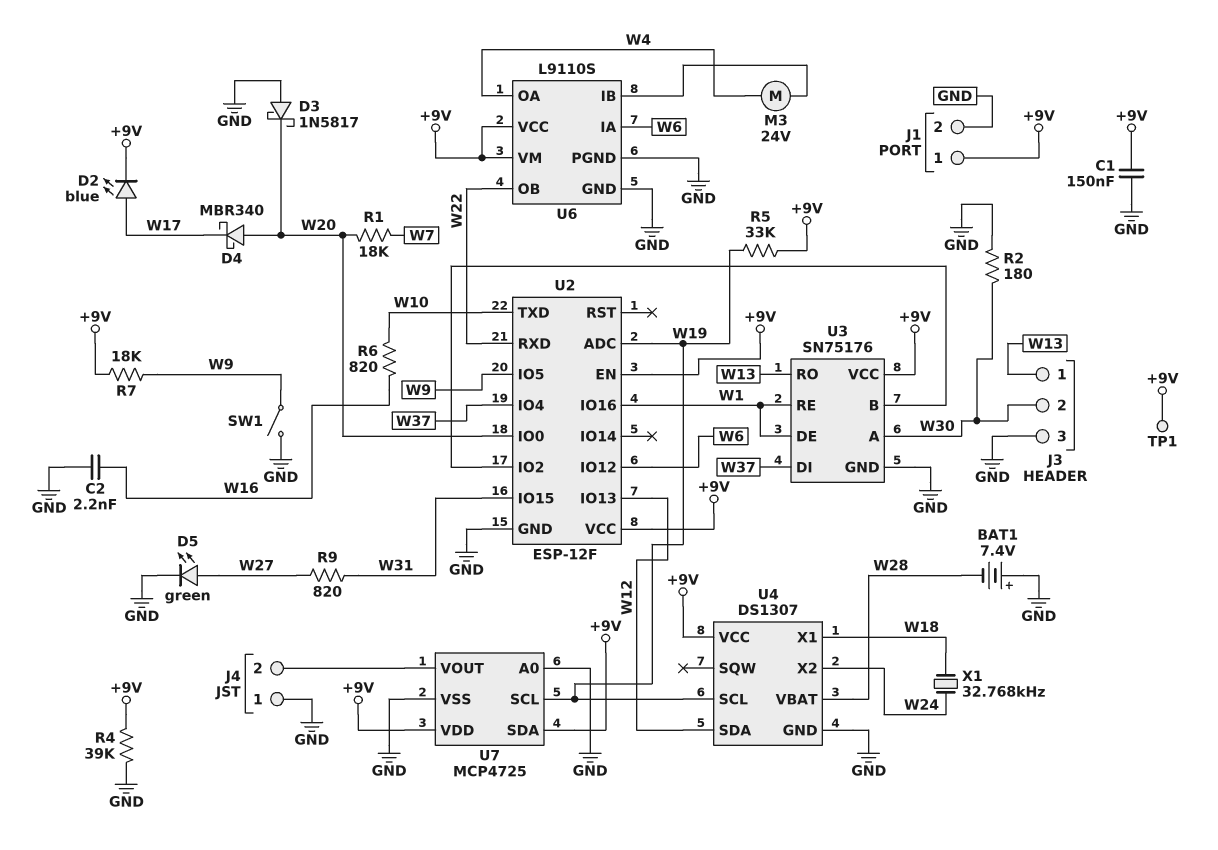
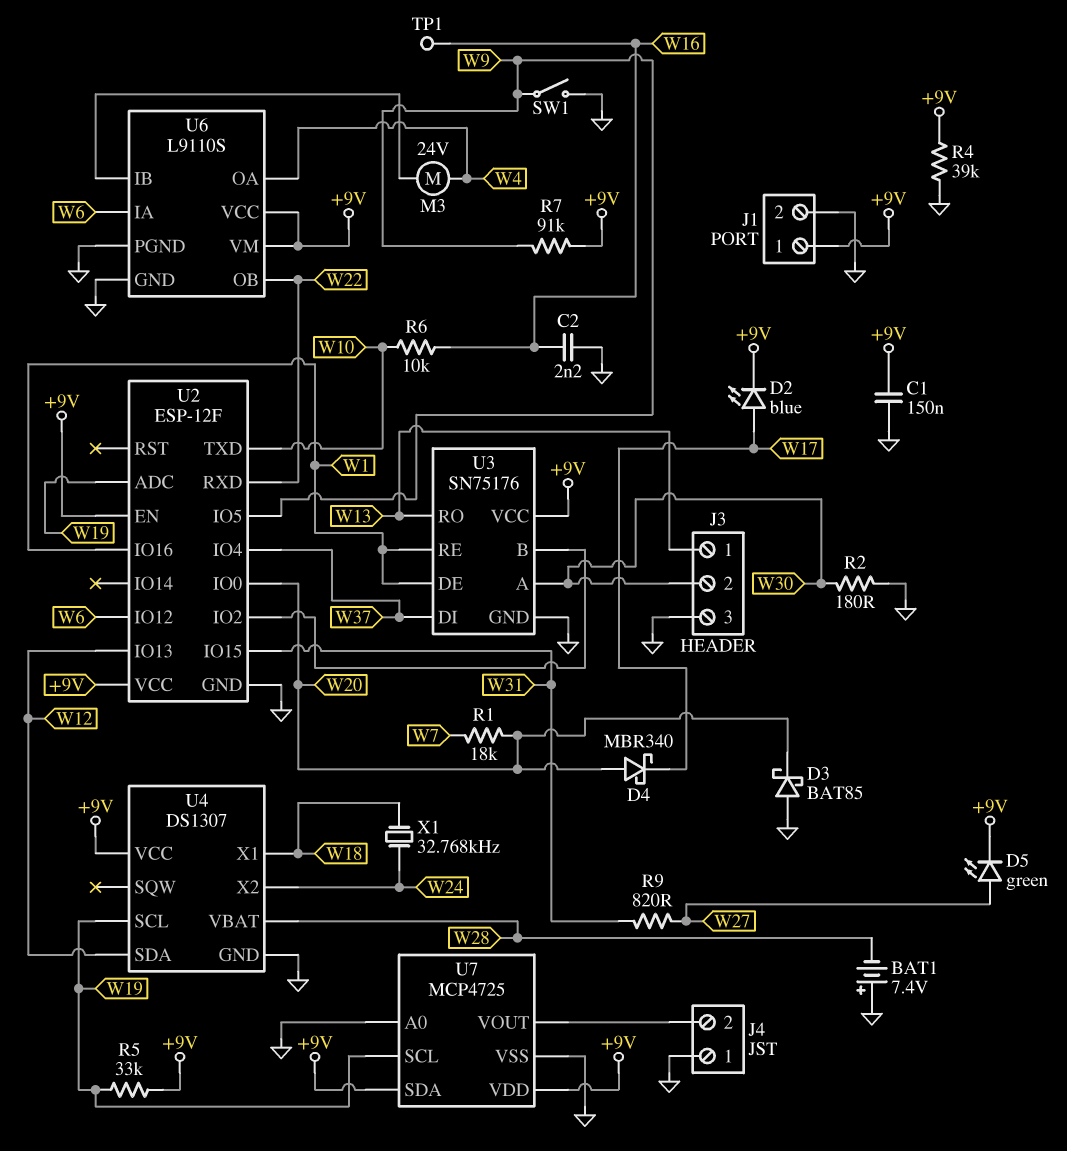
D3: schottky 1N5817 (A GND, K W20) -> schottky BAT85 (A GND, K W20)
D5: LED green (A W27, K GND) -> LED green (A W27, K +9V)
R6: 820 (W10, W16) -> 10k (W10, W16)
R7: 18k (+9V, W9) -> 91k (+9V, W9)
TP1: test point (+9V) -> test point (W16)

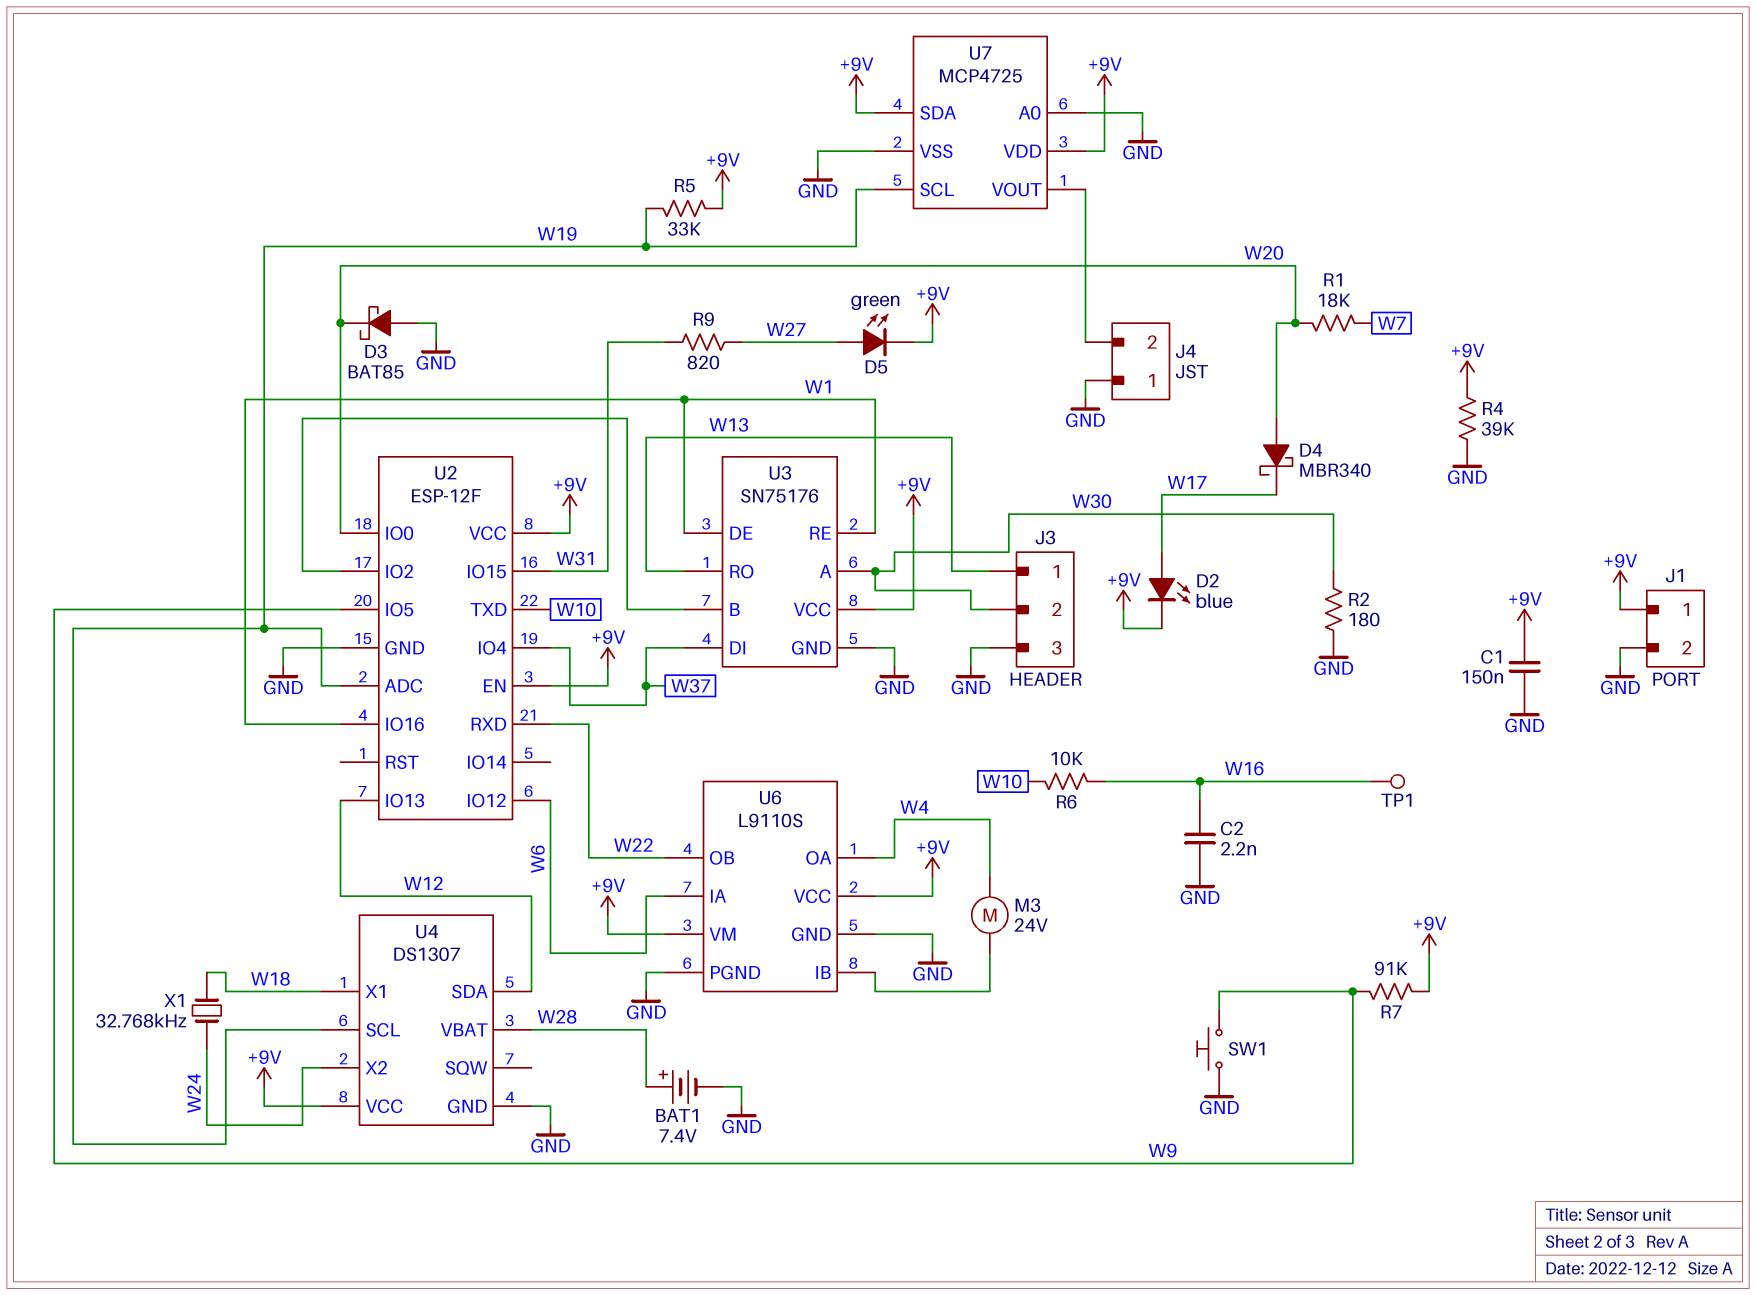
BAT1: 7.4V (plus GND, minus W28) -> 7.4V (plus W28, minus GND)
SW1: switch (GND, W9) -> button (GND, W9)

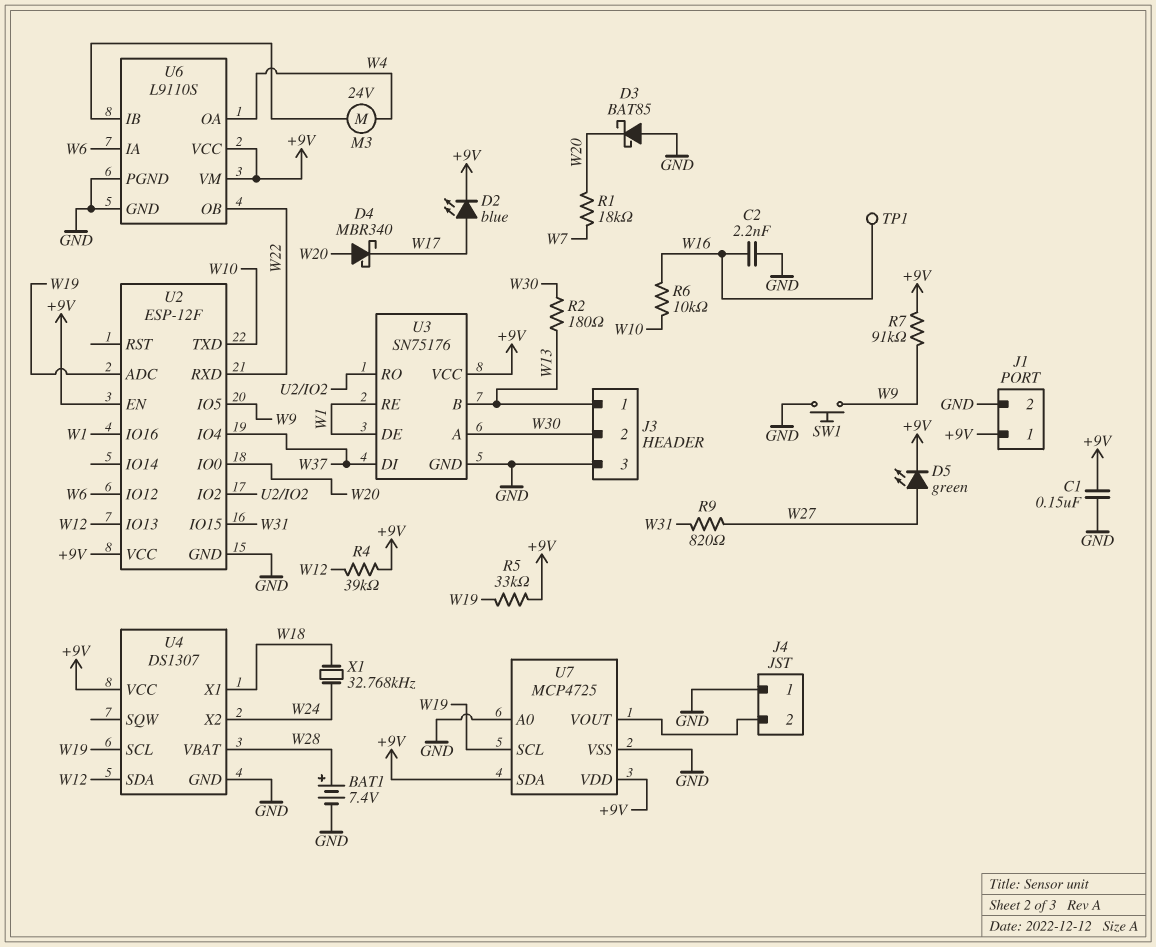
R2: 180 (GND, W30) -> 180 (W13, W30)
R4: 39k (+9V, GND) -> 39k (+9V, W12)
U3 pin B: U2/IO2 -> W13
U3 pin RO: W13 -> U2/IO2

